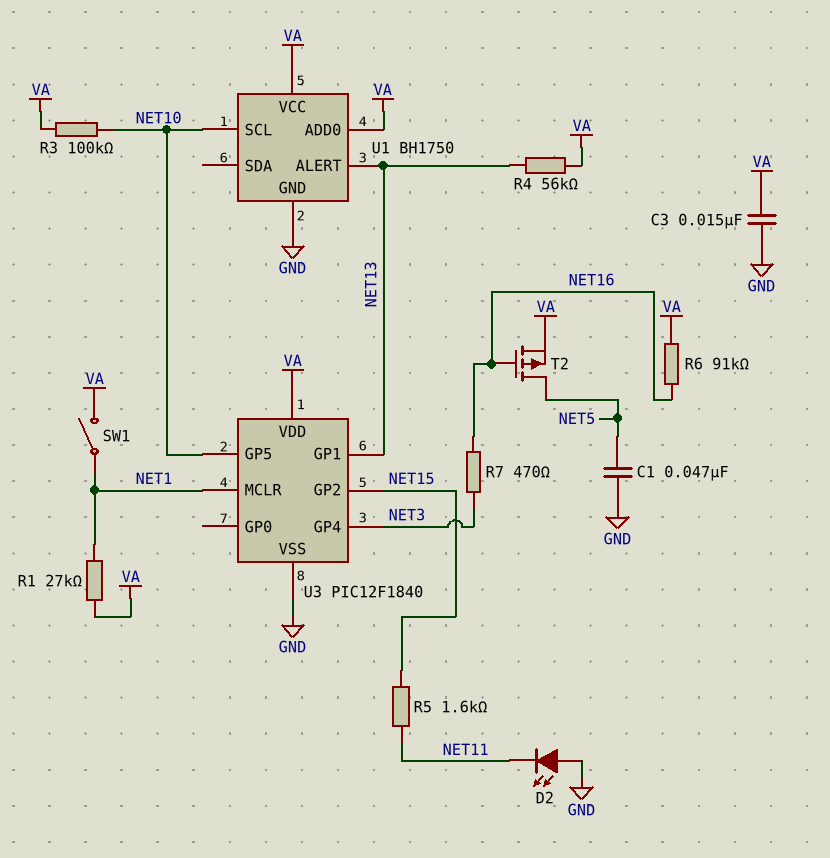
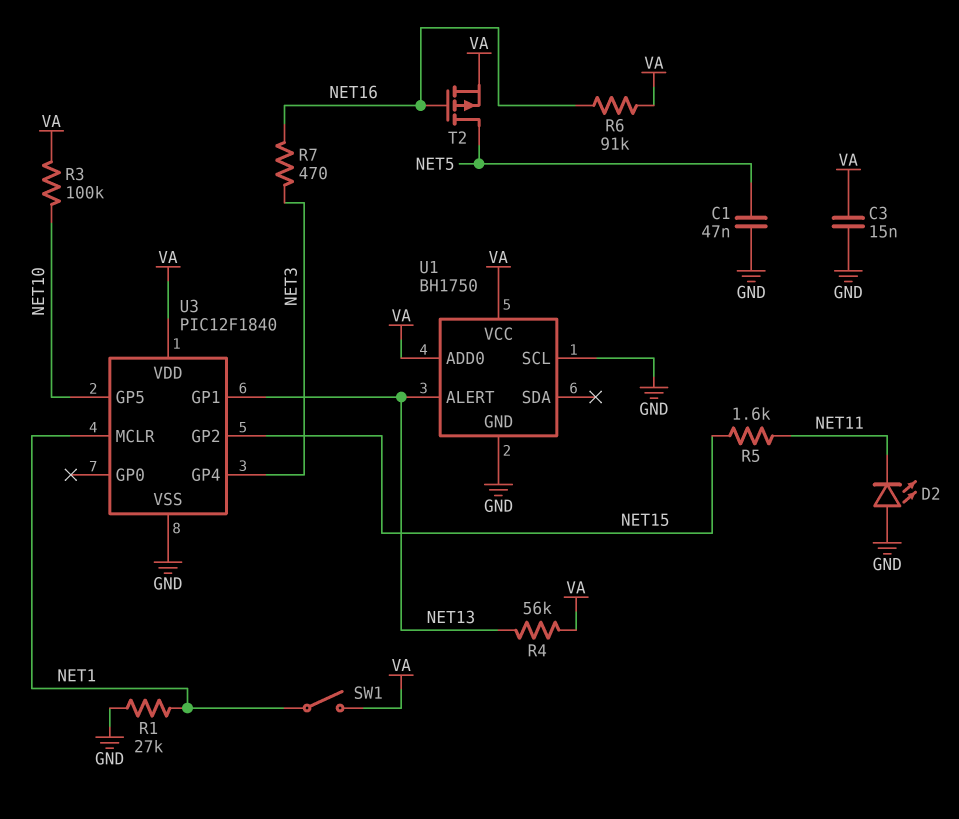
R1: 27k (NET1, VA) -> 27k (GND, NET1)
U1 pin SCL: NET10 -> GND

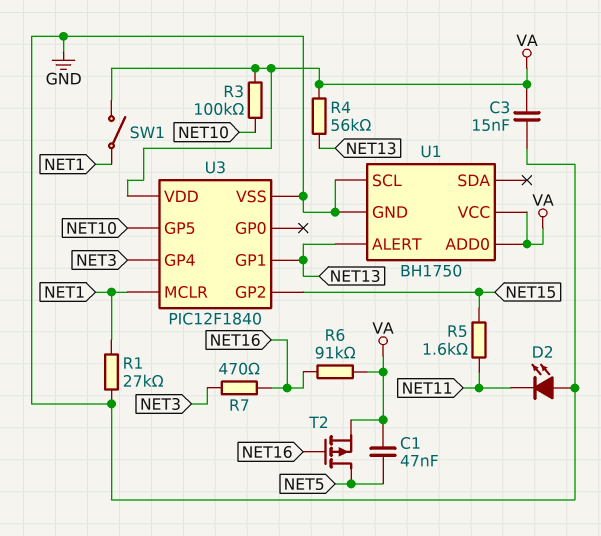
C1: 47nF (GND, NET5) -> 47nF (NET5, VA)

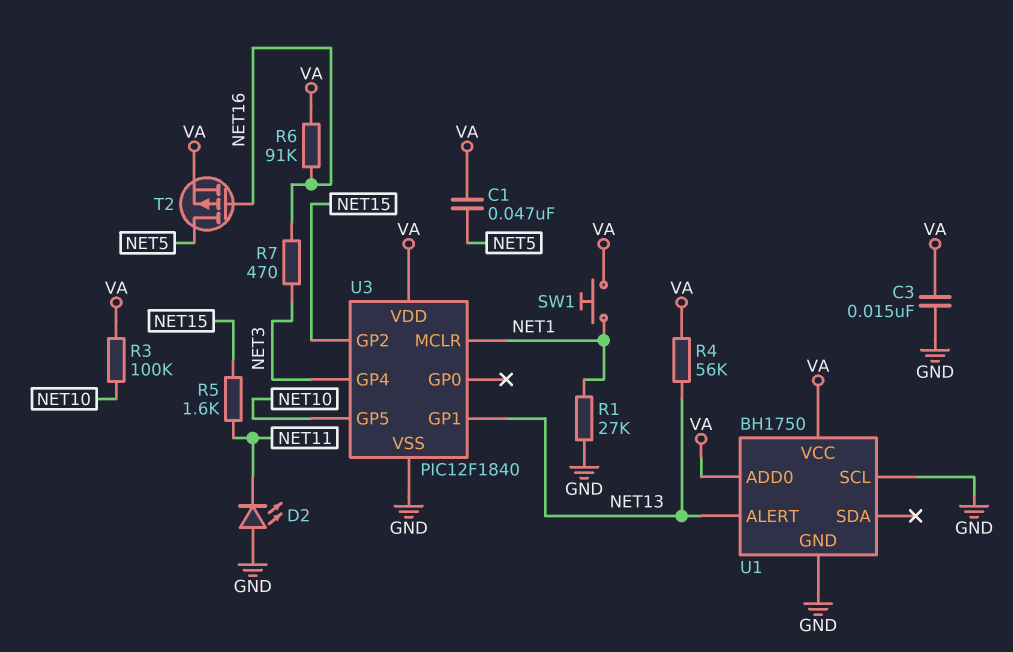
SW1: switch (NET1, VA) -> button (NET1, VA)

